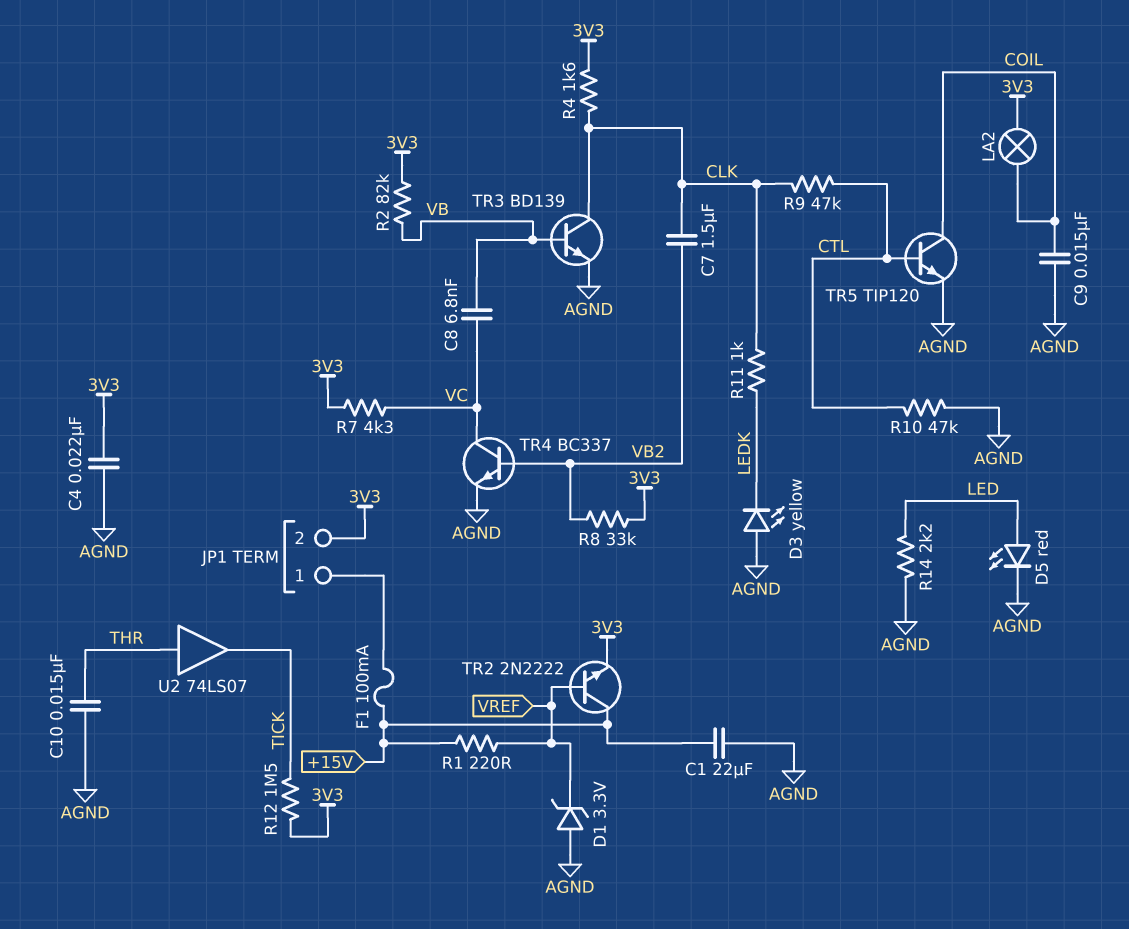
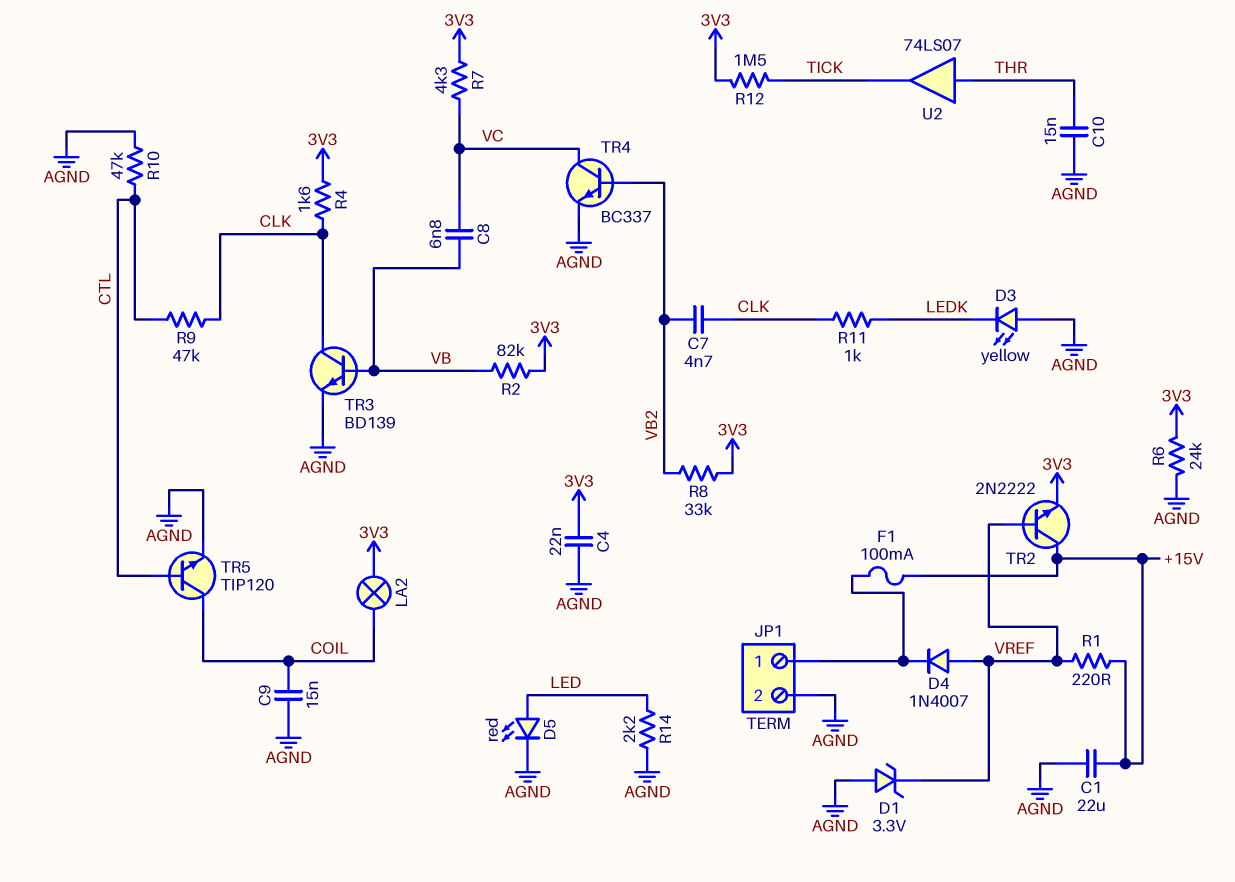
C7: 1.5uF (CLK, VB2) -> 4.7nF (CLK, VB2)
D4: none -> diode 1N4007 (A VREF, K JP1/1)
JP1 pin 2: 3V3 -> AGND
R6: none -> 24k (3V3, AGND)

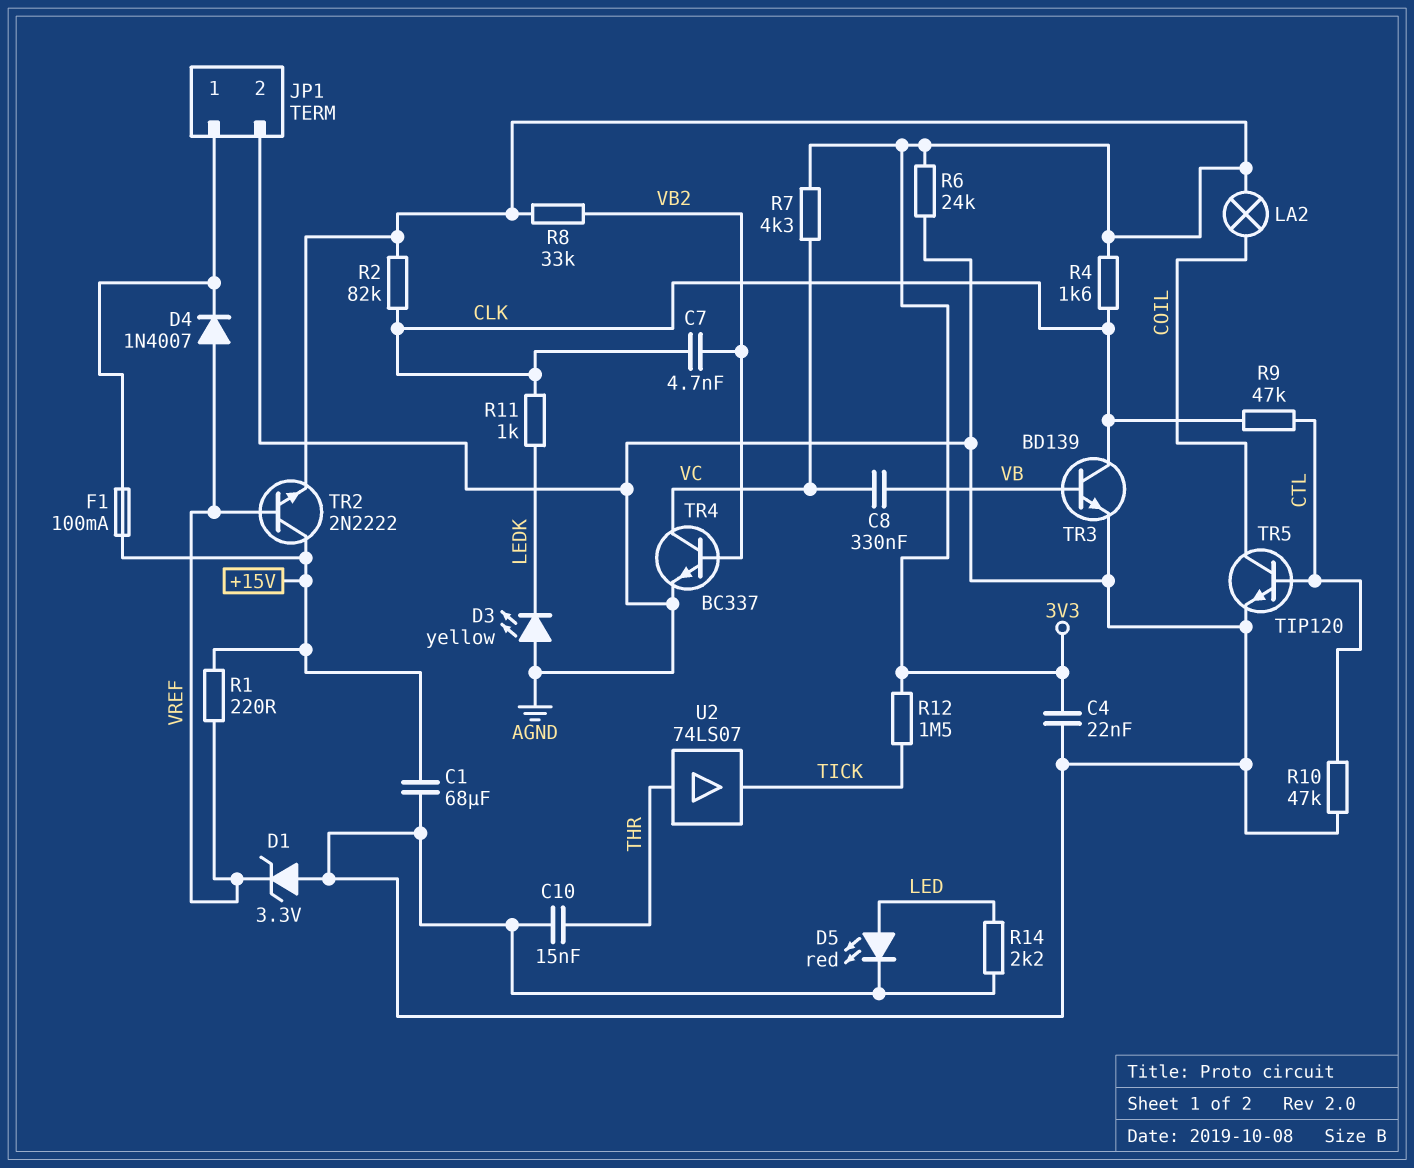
C1: 22uF (+15V, AGND) -> 68uF (+15V, AGND)
C8: 6.8nF (VB, VC) -> 330nF (VB, VC)
C9: 15nF (AGND, COIL) -> none
R2: 82k (3V3, VB) -> 82k (3V3, CLK)

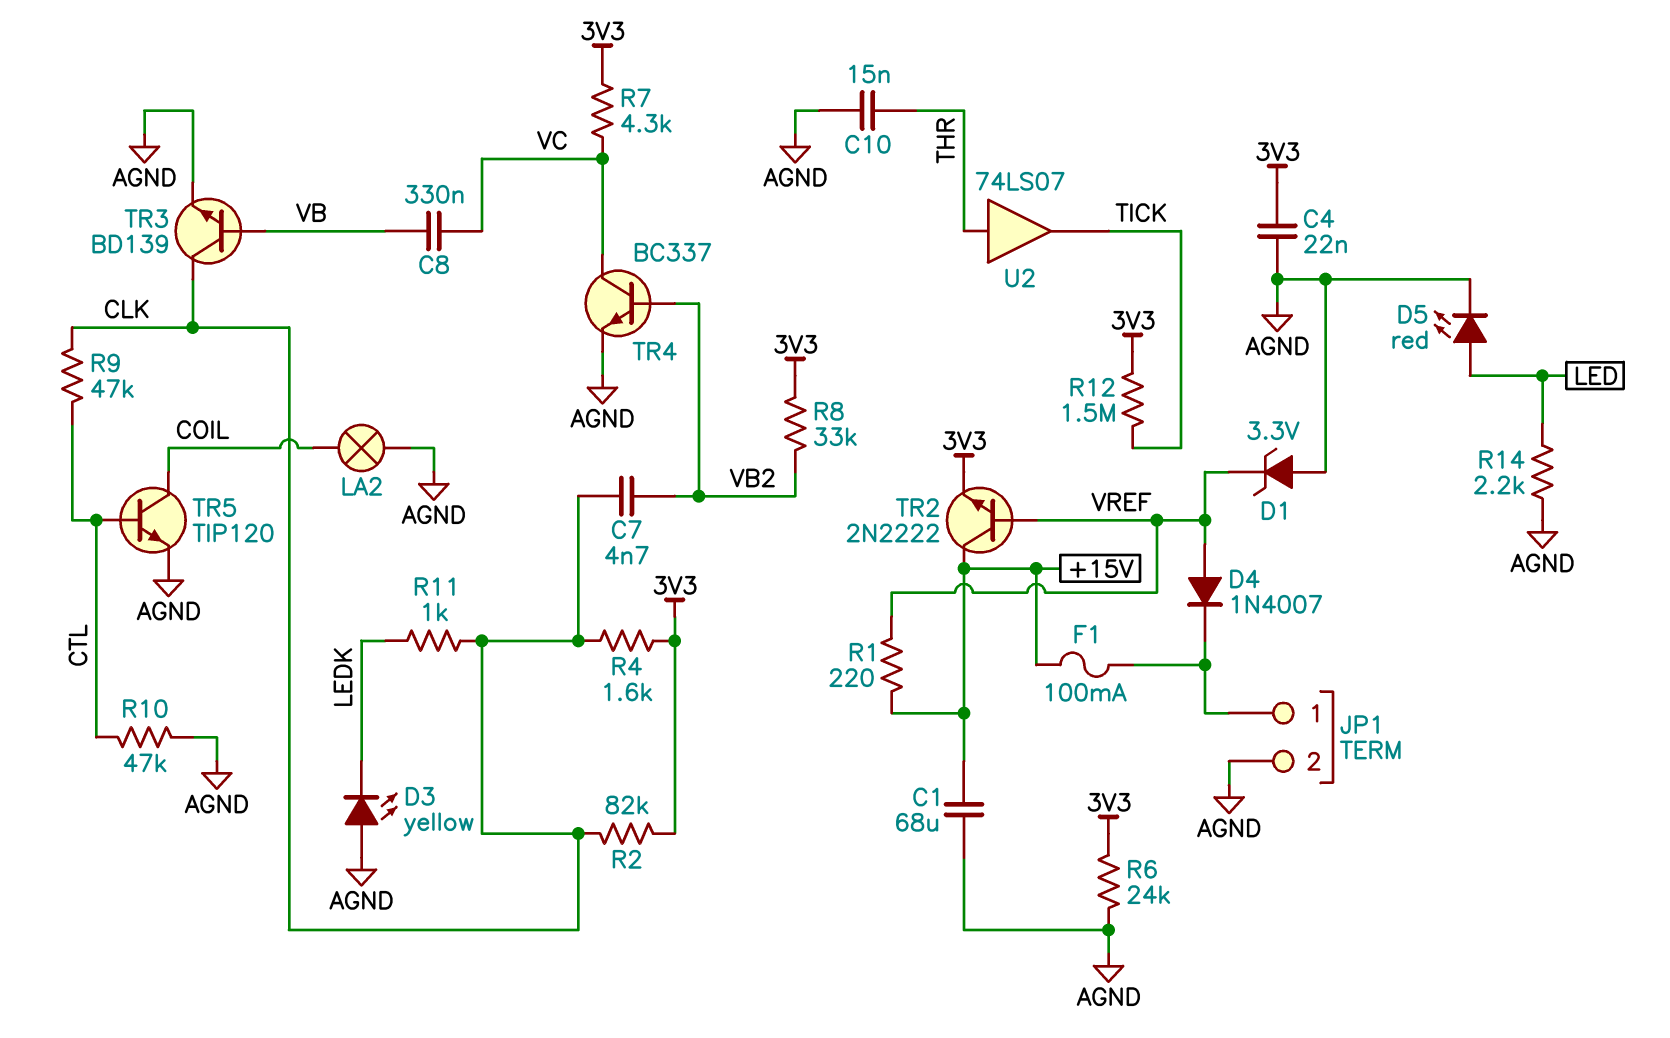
LA2: lamp (3V3, COIL) -> lamp (AGND, COIL)

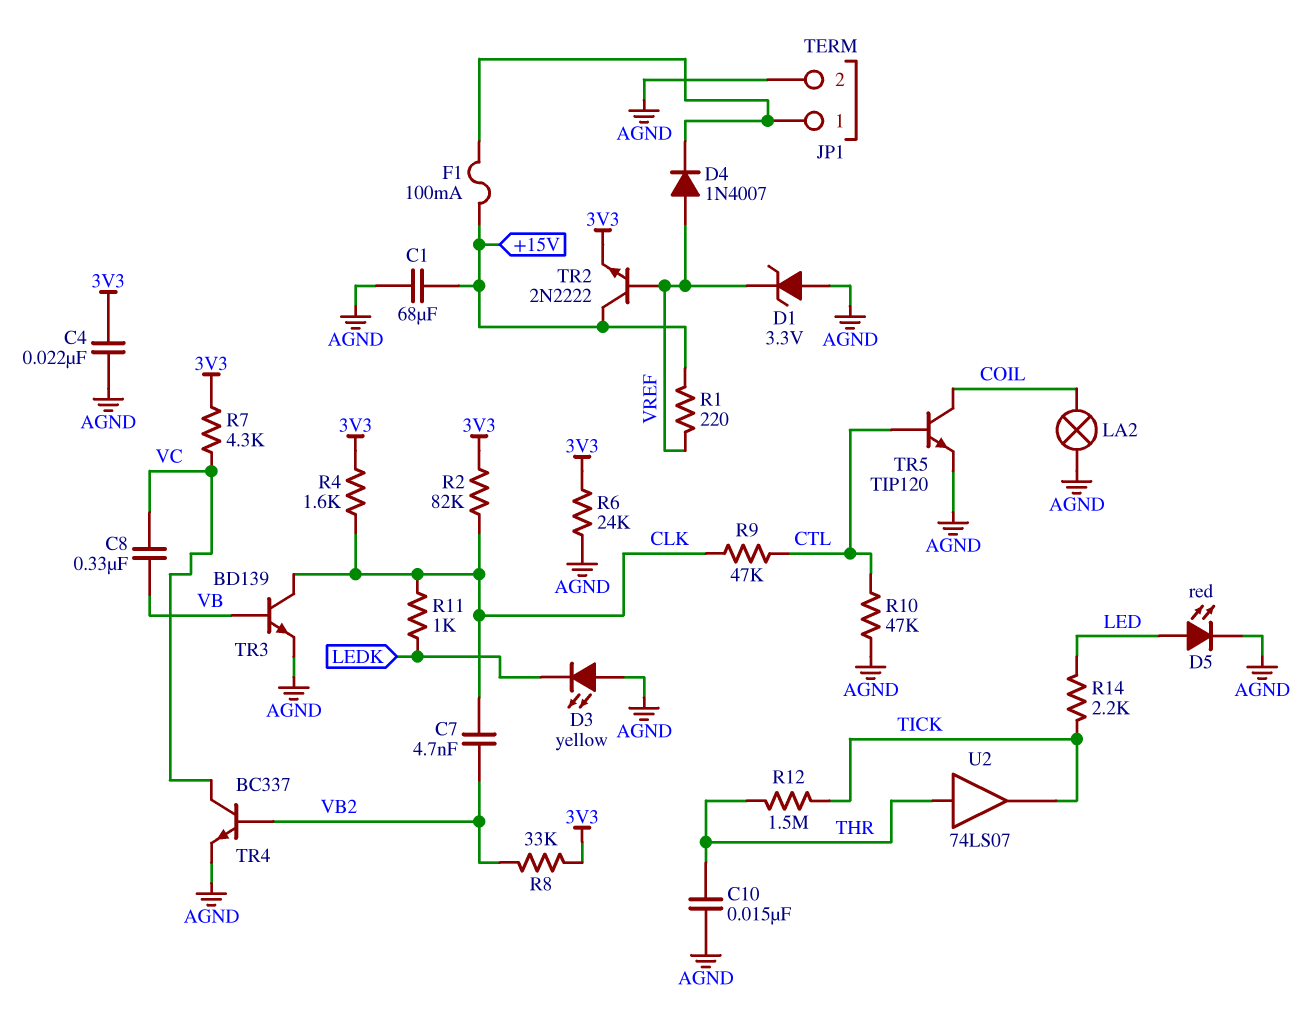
R12: 1.5M (3V3, TICK) -> 1.5M (THR, TICK)
R14: 2.2k (AGND, LED) -> 2.2k (LED, TICK)

